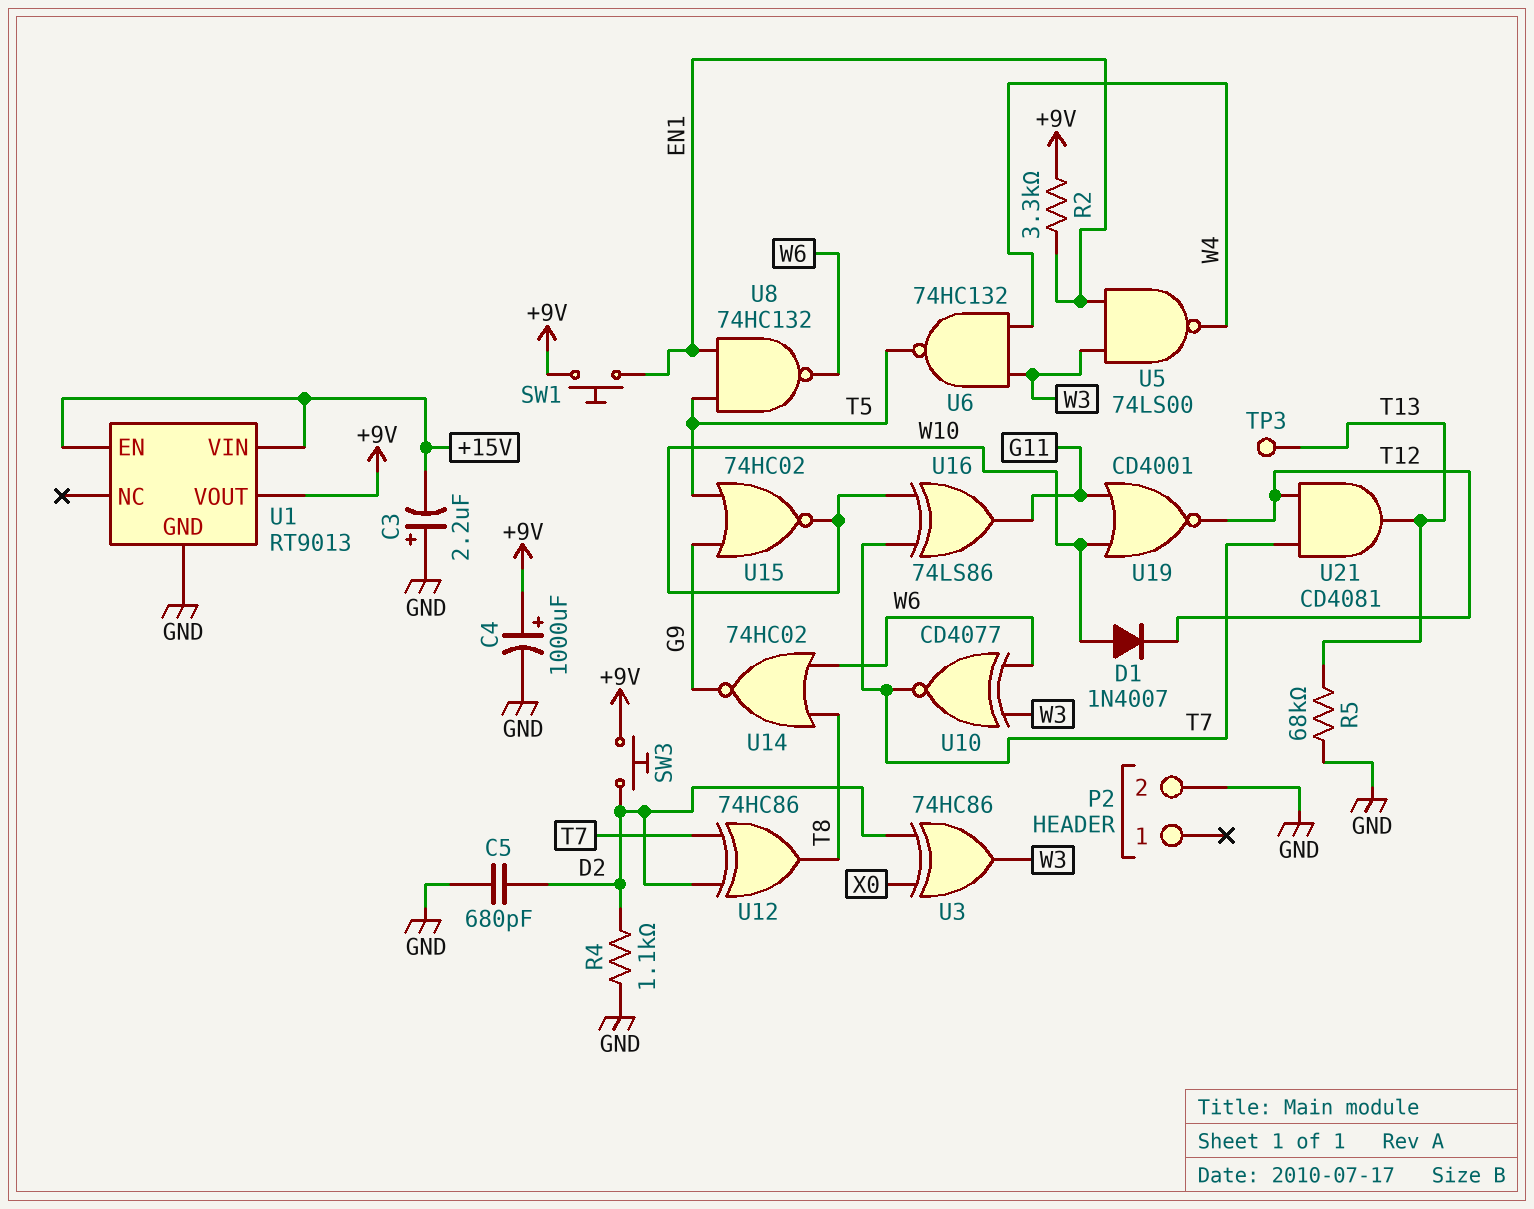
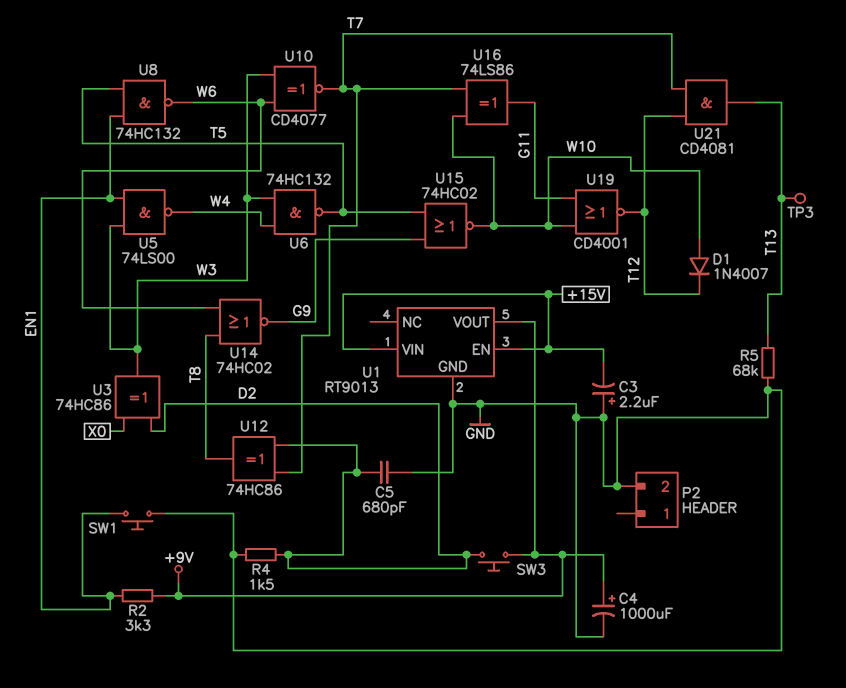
R4: 1.1k (D2, GND) -> 1.5k (D2, GND)
SW1: button (+9V, EN1) -> button (EN1, GND)

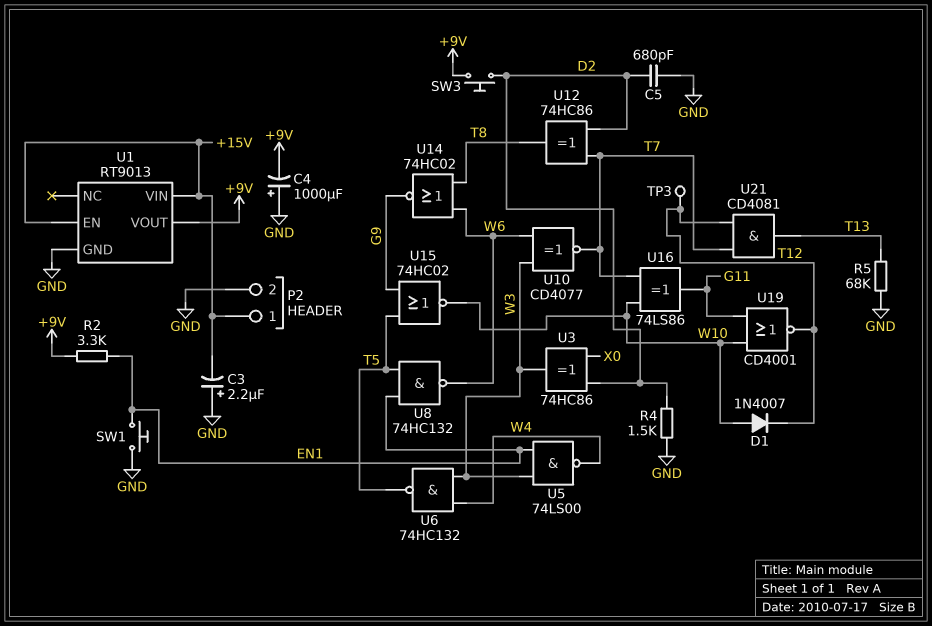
C4: 1000uF (plus +9V, minus GND) -> 1000uF (plus GND, minus +9V)
P2 pin 1: none -> +15V
TP3: test point (T13) -> test point (T12)

